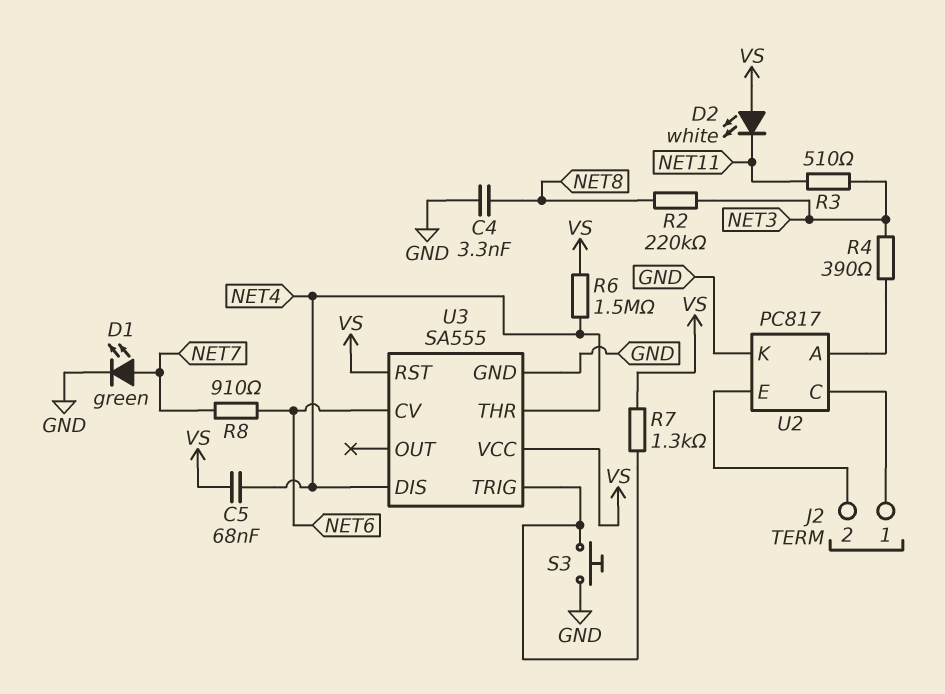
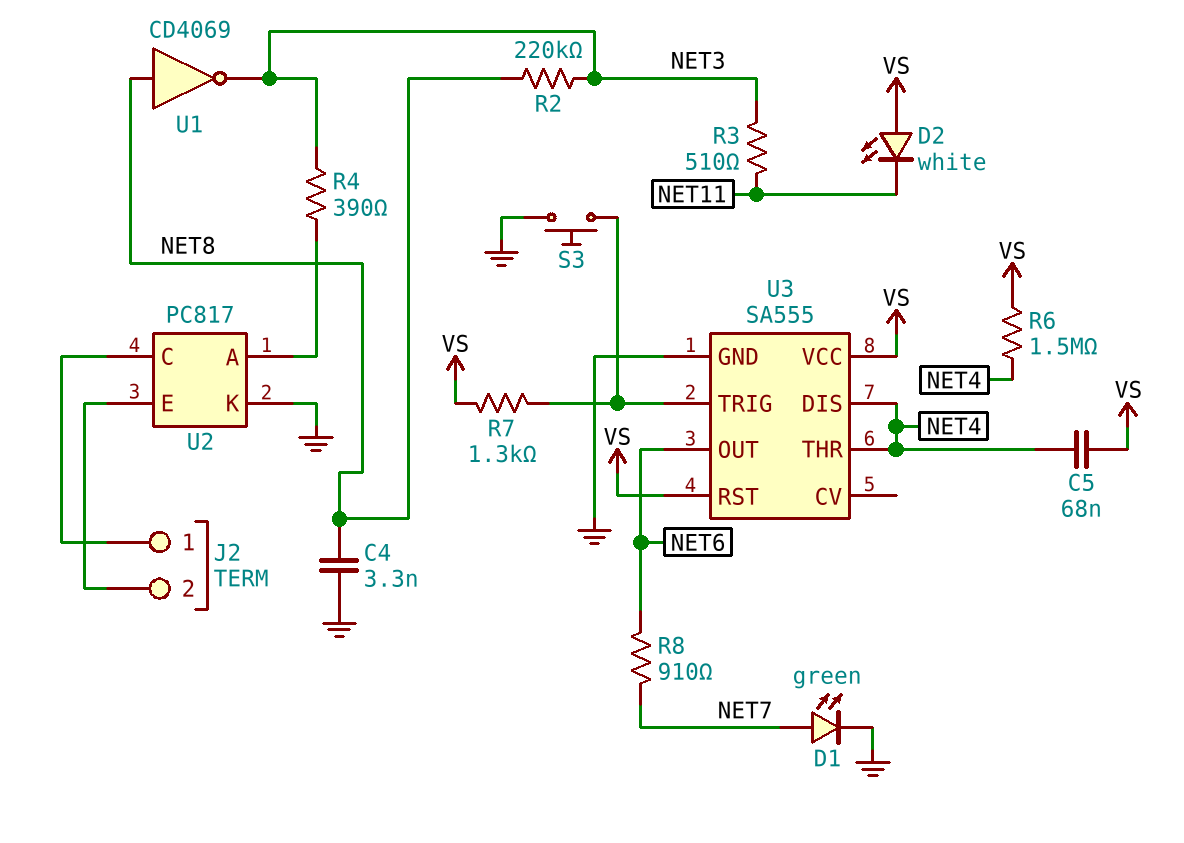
U1: none -> NOT CD4069 (in NET8, out NET3)
U3 pin CV: NET6 -> none
U3 pin OUT: none -> NET6

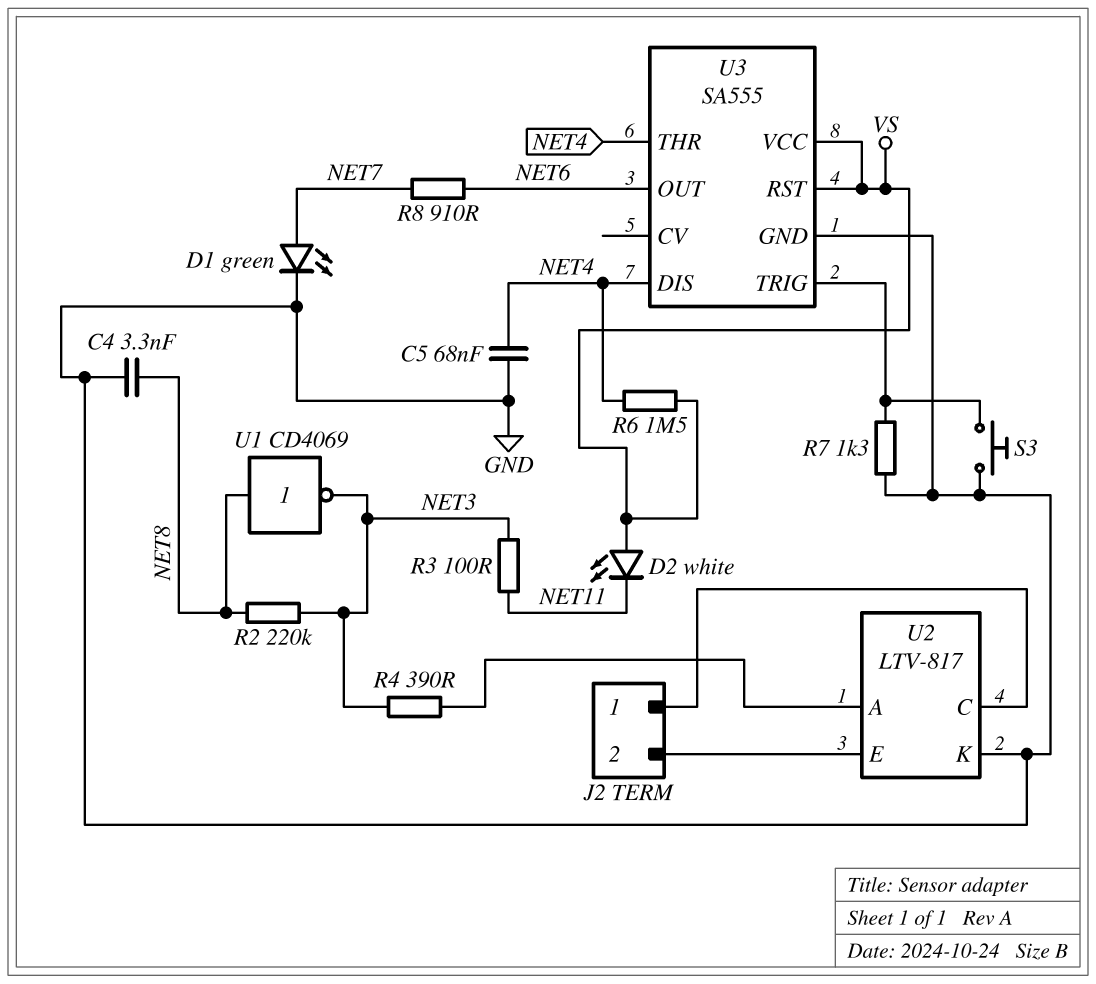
C5: 68nF (NET4, VS) -> 68nF (GND, NET4)
R3: 510 (NET3, NET11) -> 100 (NET3, NET11)
R7: 1.3k (U3/TRIG, VS) -> 1.3k (GND, U3/TRIG)
U2: PC817 -> LTV-817

